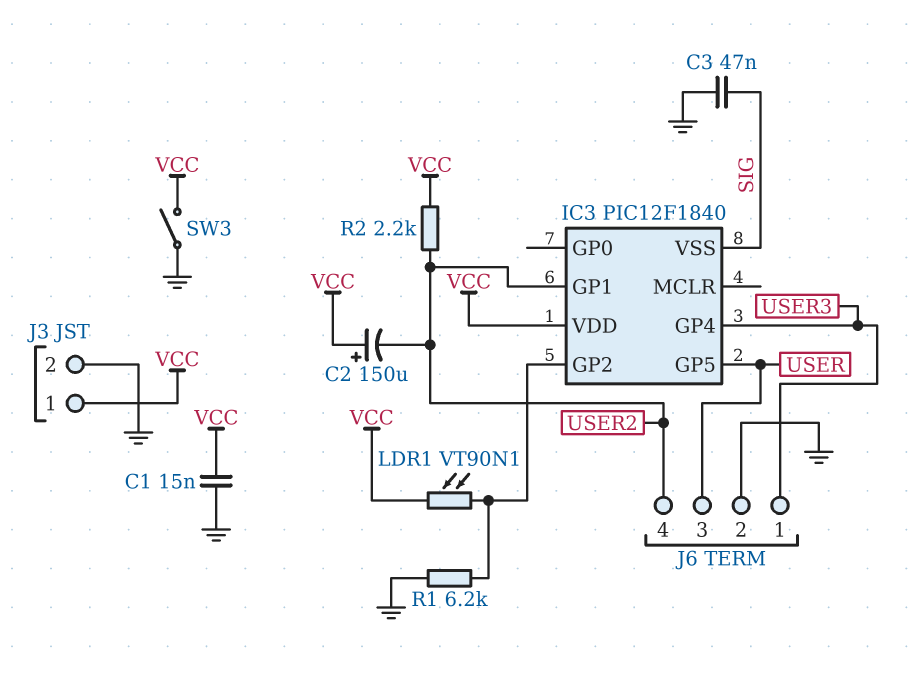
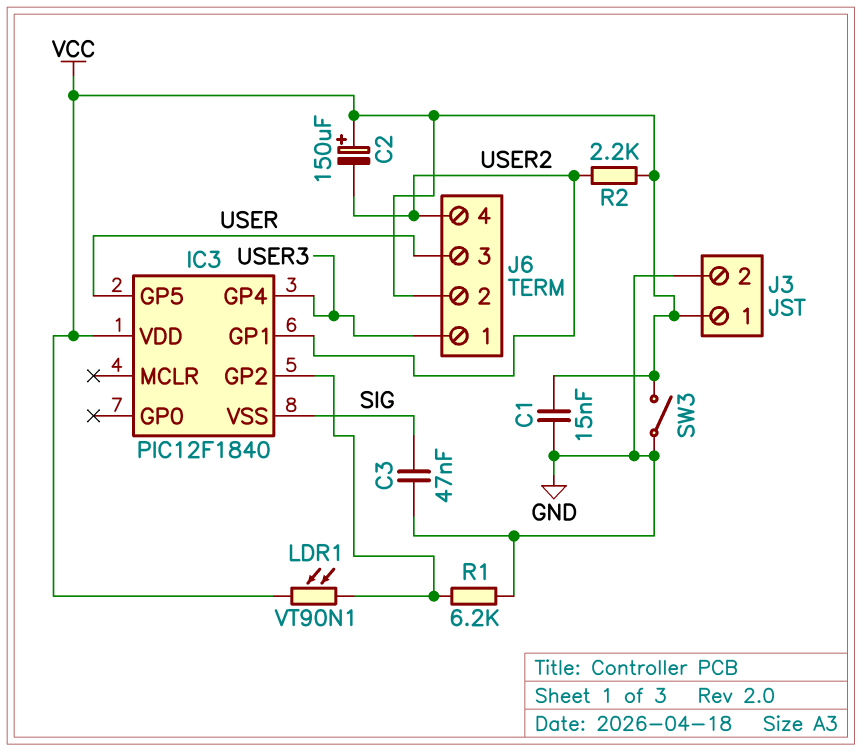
J6 pin 2: GND -> VCC

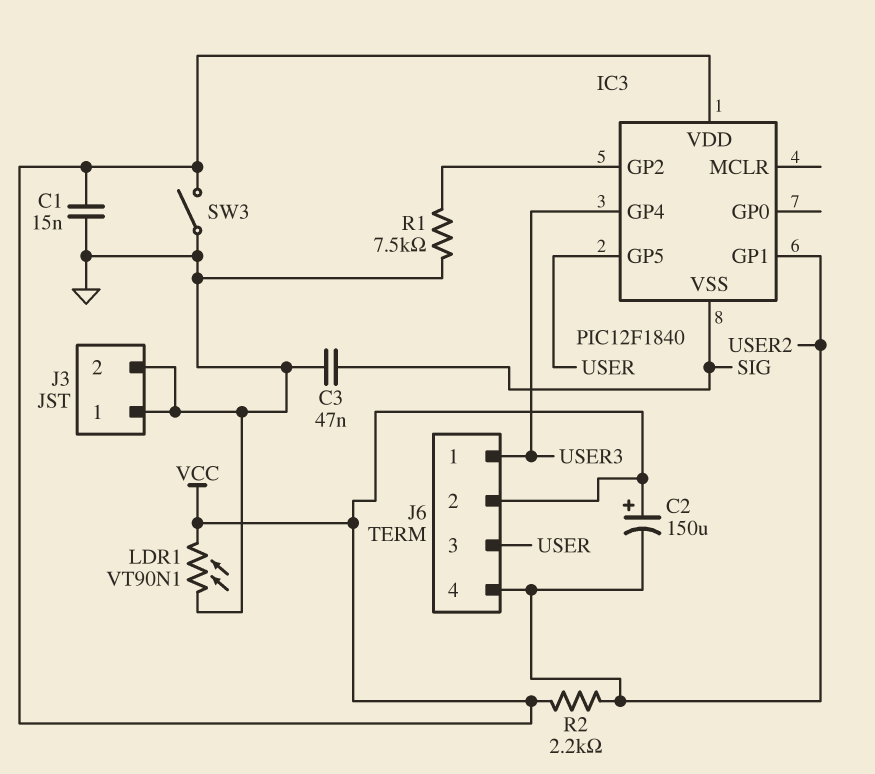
J3 pin 1: VCC -> GND
LDR1: VT90N1 (IC3/GP2, VCC) -> VT90N1 (GND, VCC)
R1: 6.2k (GND, IC3/GP2) -> 7.5k (GND, IC3/GP2)

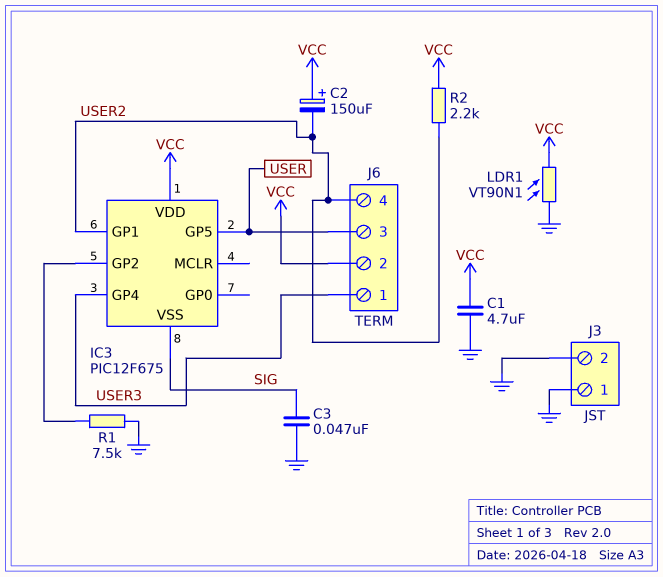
C1: 15nF (GND, VCC) -> 4.7uF (GND, VCC)
IC3: PIC12F1840 -> PIC12F675
SW3: switch (GND, VCC) -> none

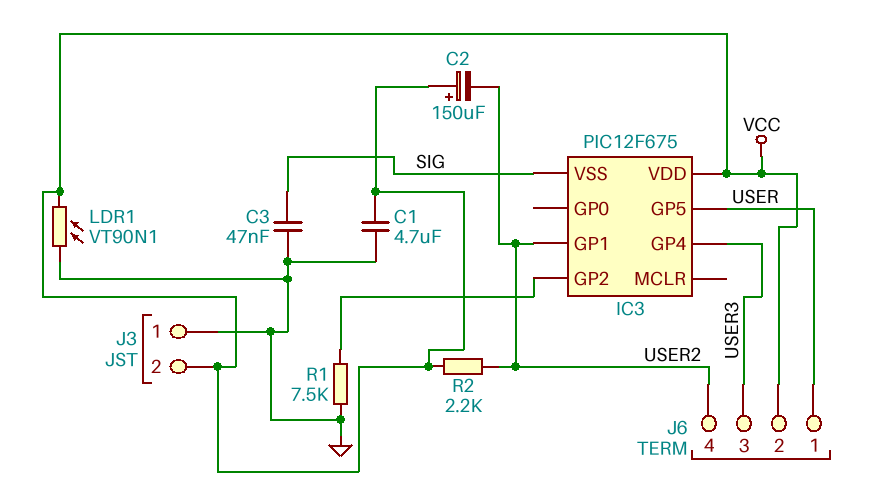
J3 pin 2: GND -> VCC
J6 pin 1: USER3 -> USER
J6 pin 3: USER -> USER3

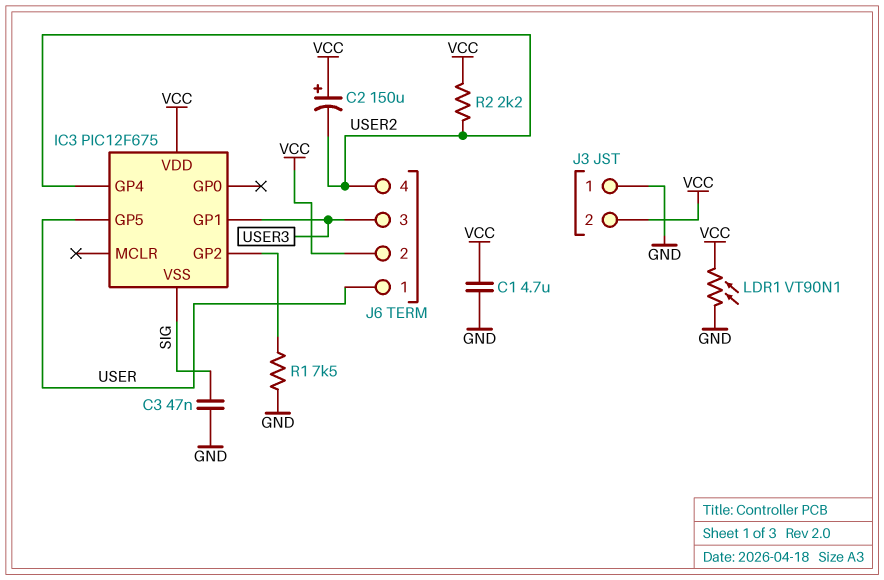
IC3 pin GP1: USER2 -> USER3
IC3 pin GP4: USER3 -> USER2

